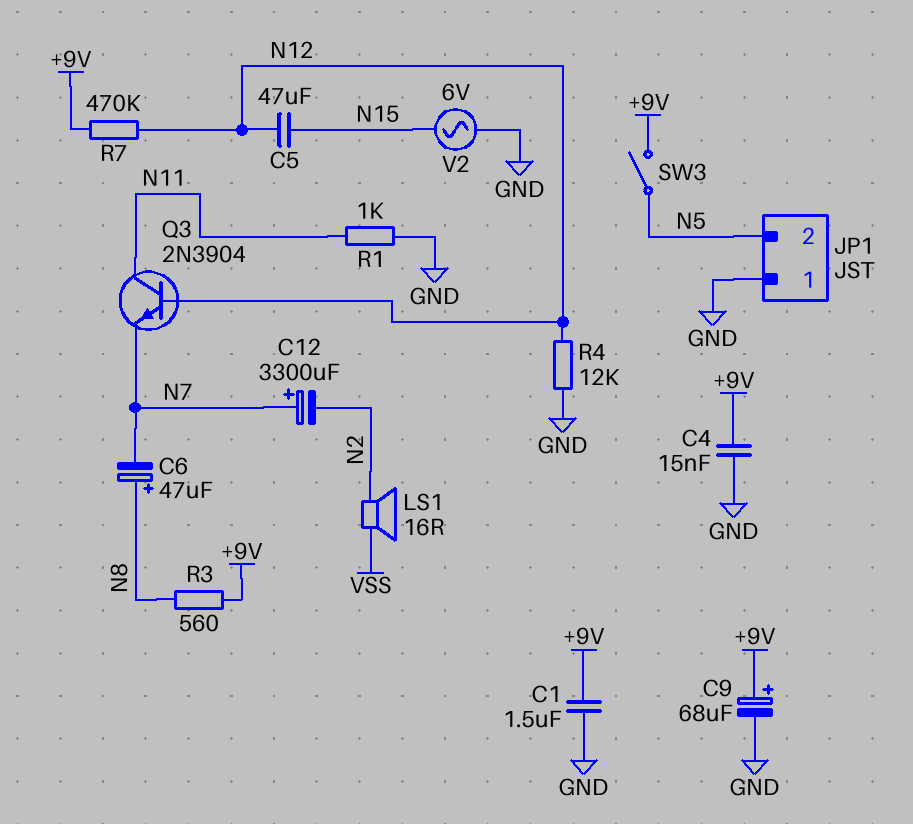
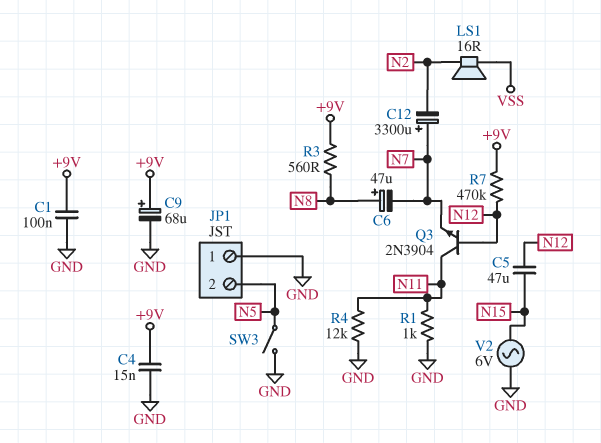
C1: 1.5uF (+9V, GND) -> 100nF (+9V, GND)
R4: 12k (GND, N12) -> 12k (GND, N11)
SW3: switch (+9V, N5) -> switch (GND, N5)

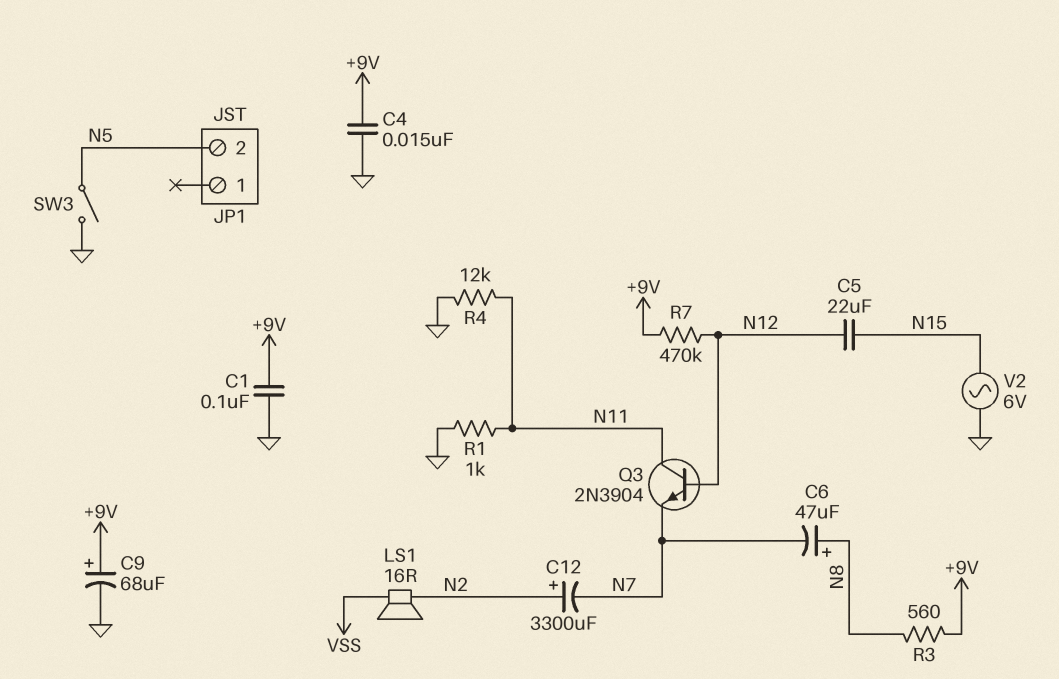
C5: 47uF (N12, N15) -> 22uF (N12, N15)
C12: 3300uF (plus N7, minus N2) -> 3300uF (plus N2, minus N7)
JP1 pin 1: GND -> none

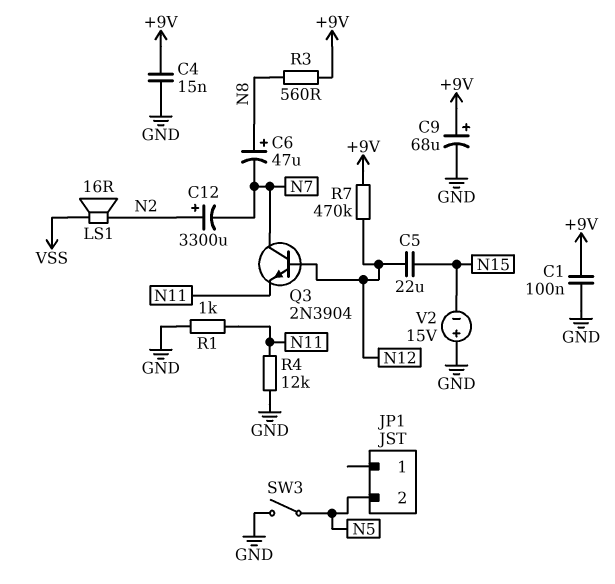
Q3: NPN 2N3904 (B N12, C N11, E N7) -> NPN 2N3904 (B N12, C N7, E N11)
V2: AC 6V (GND, N15) -> 15V (plus GND, minus N15)

